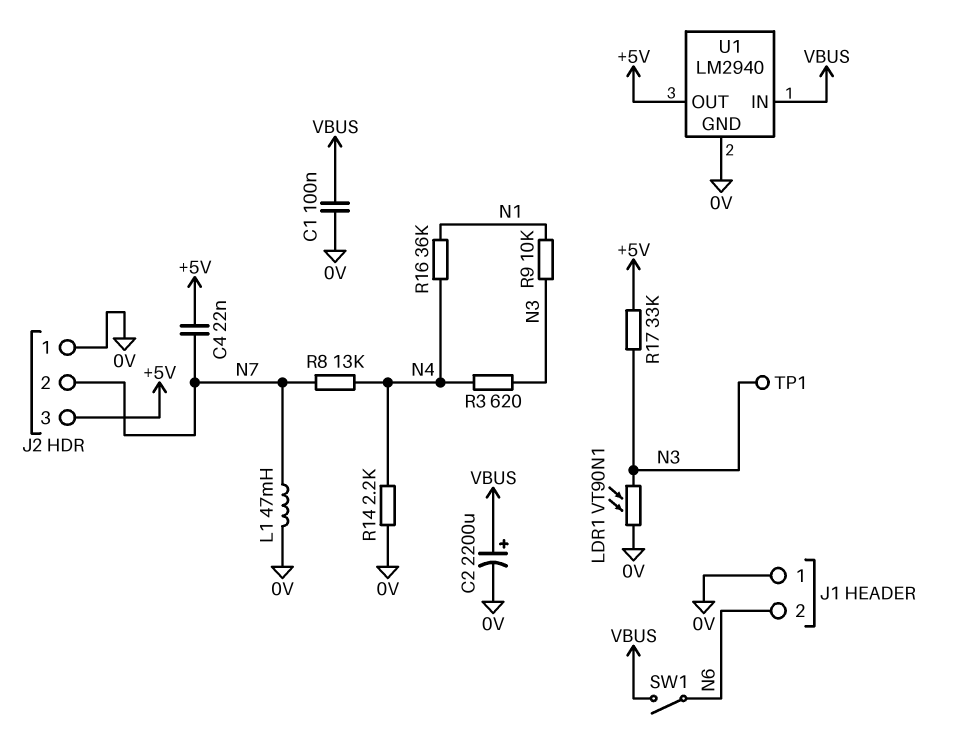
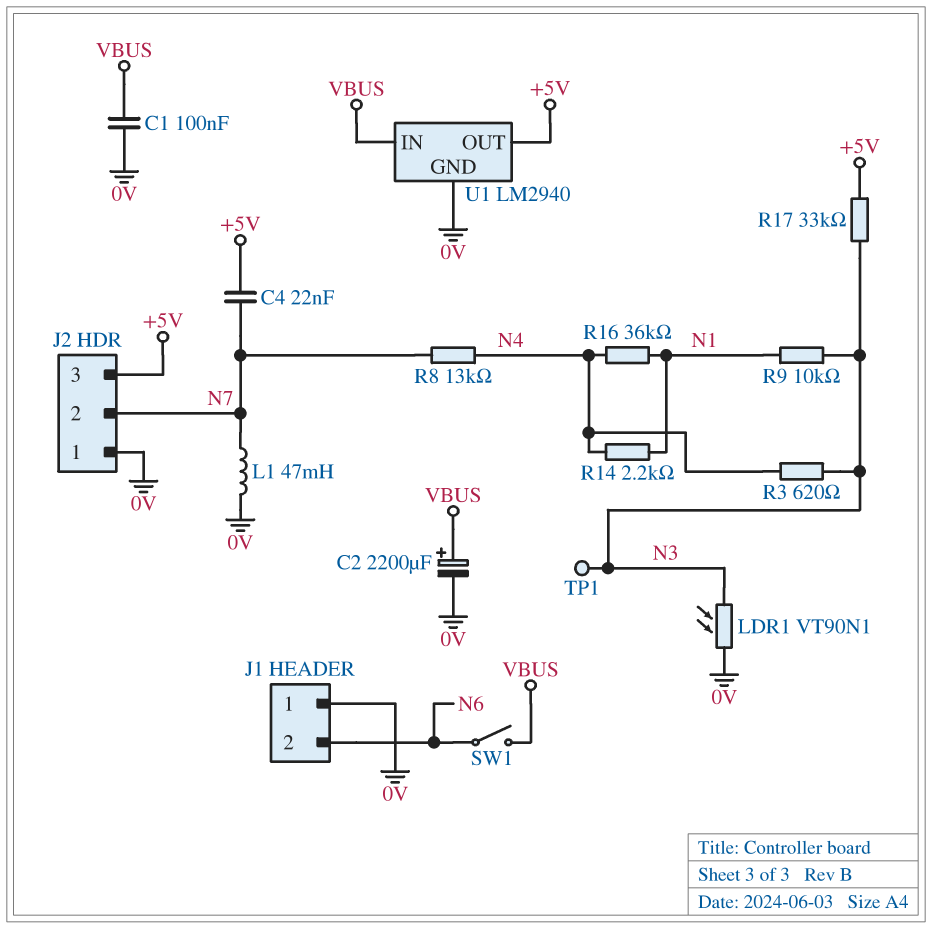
R14: 2.2k (0V, N4) -> 2.2k (N1, N4)

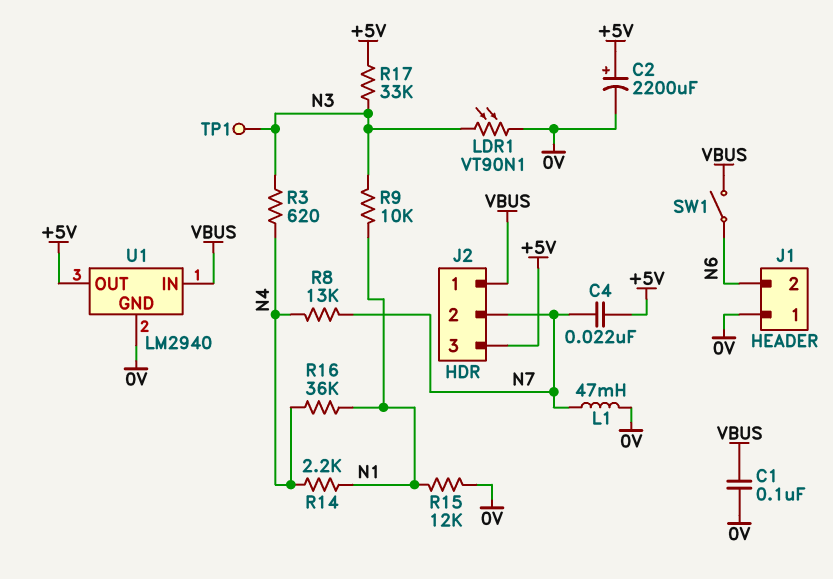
C2: 2200uF (plus VBUS, minus 0V) -> 2200uF (plus +5V, minus 0V)
J2 pin 1: 0V -> VBUS
R15: none -> 12k (0V, N1)

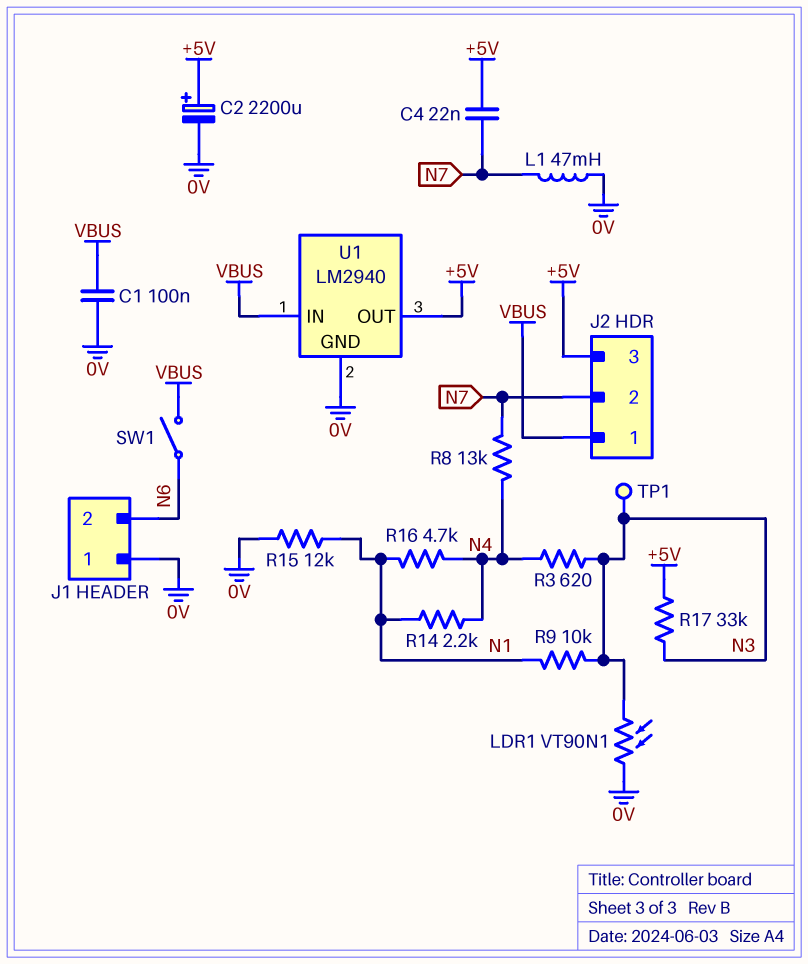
R16: 36k (N1, N4) -> 4.7k (N1, N4)

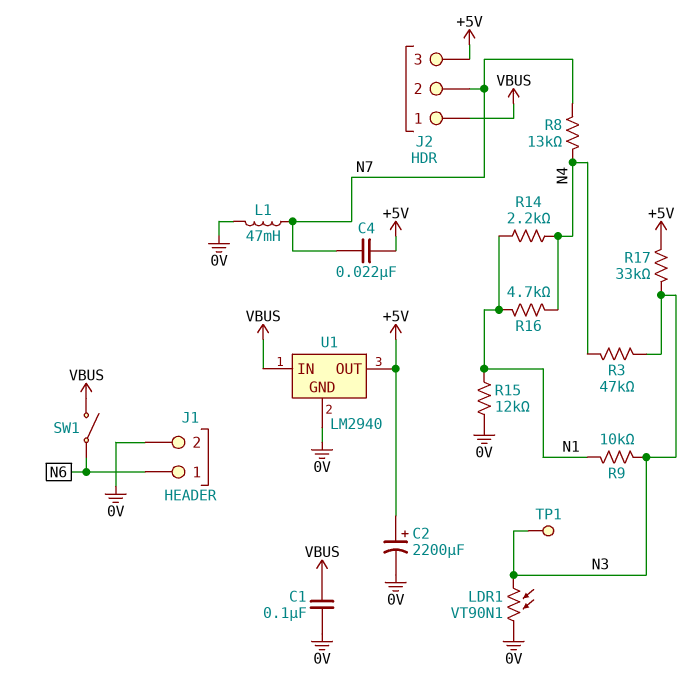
J1 pin 1: 0V -> N6
J1 pin 2: N6 -> 0V
R3: 620 (N3, N4) -> 47k (N3, N4)

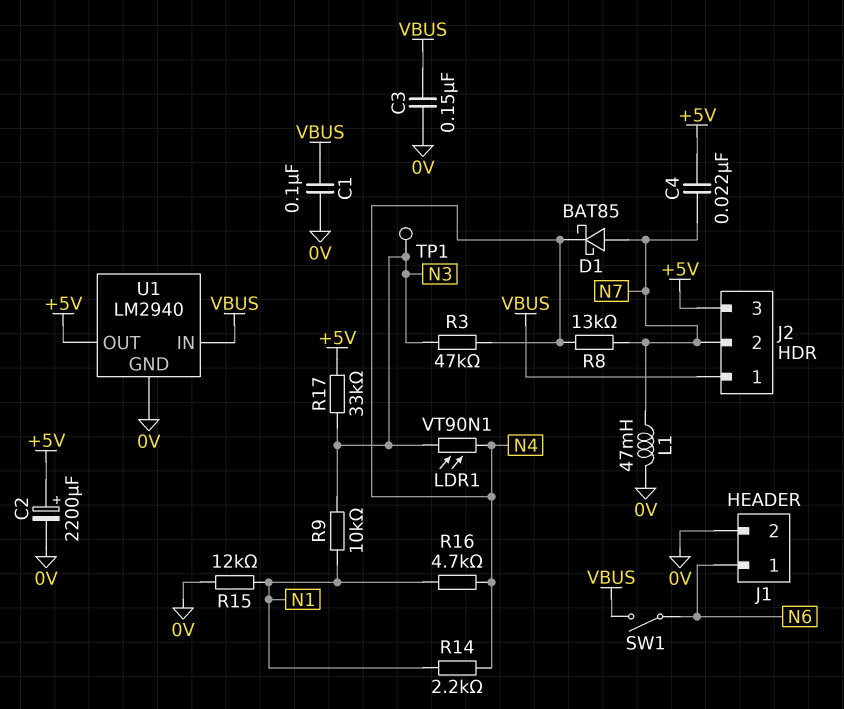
C3: none -> 150nF (0V, VBUS)
D1: none -> schottky BAT85 (A N7, K N4)
LDR1: VT90N1 (0V, N3) -> VT90N1 (N3, N4)

